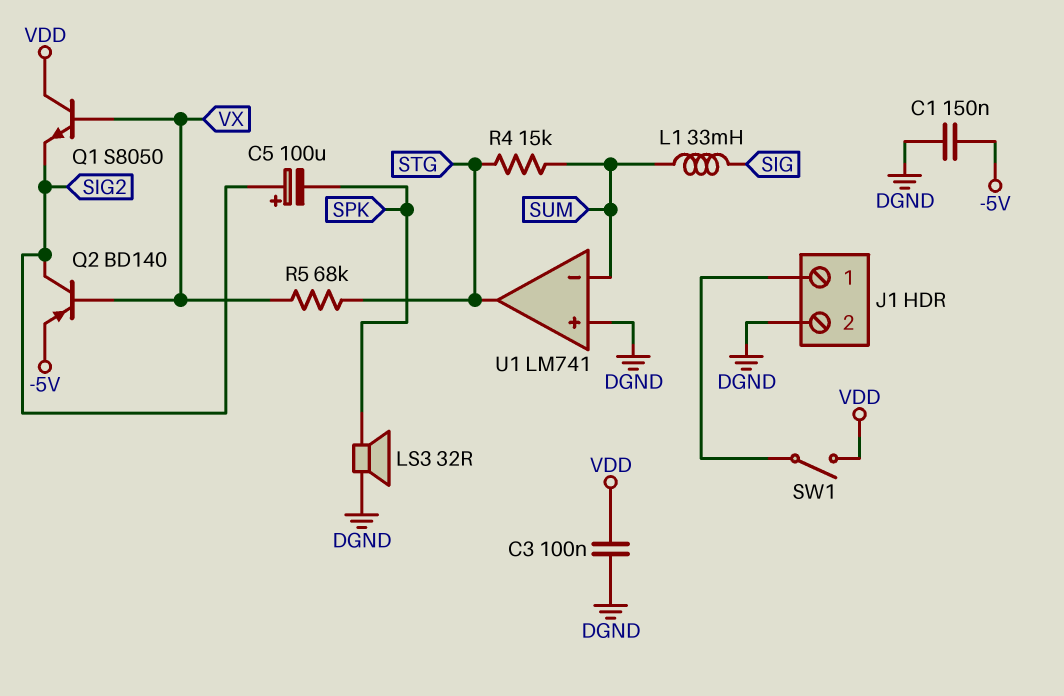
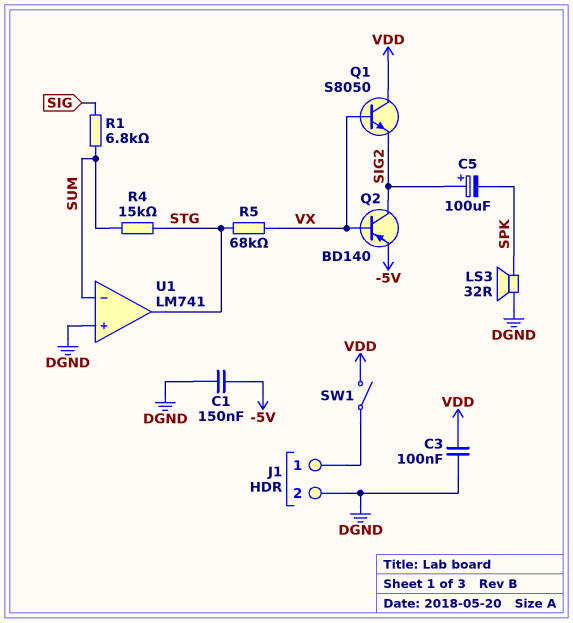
L1: 33mH (SIG, SUM) -> none
R1: none -> 6.8k (SIG, SUM)

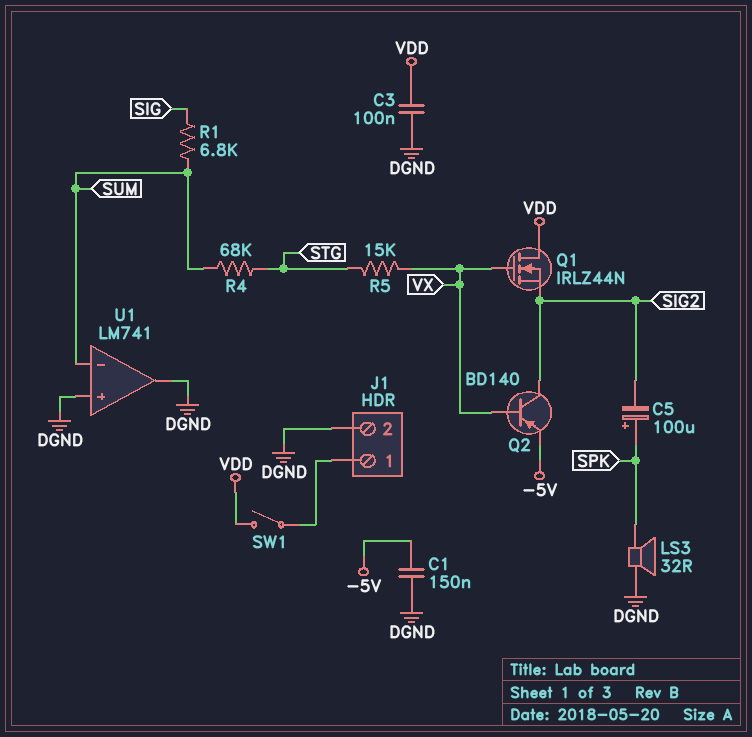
C5: 100uF (plus SIG2, minus SPK) -> 100uF (plus SPK, minus SIG2)
Q1: NPN S8050 (B VX, C VDD, E SIG2) -> NMOS IRLZ44N (G VX, D VDD, S SIG2)
R4: 15k (STG, SUM) -> 68k (STG, SUM)
R5: 68k (STG, VX) -> 15k (STG, VX)
U1 pin out: STG -> DGND

